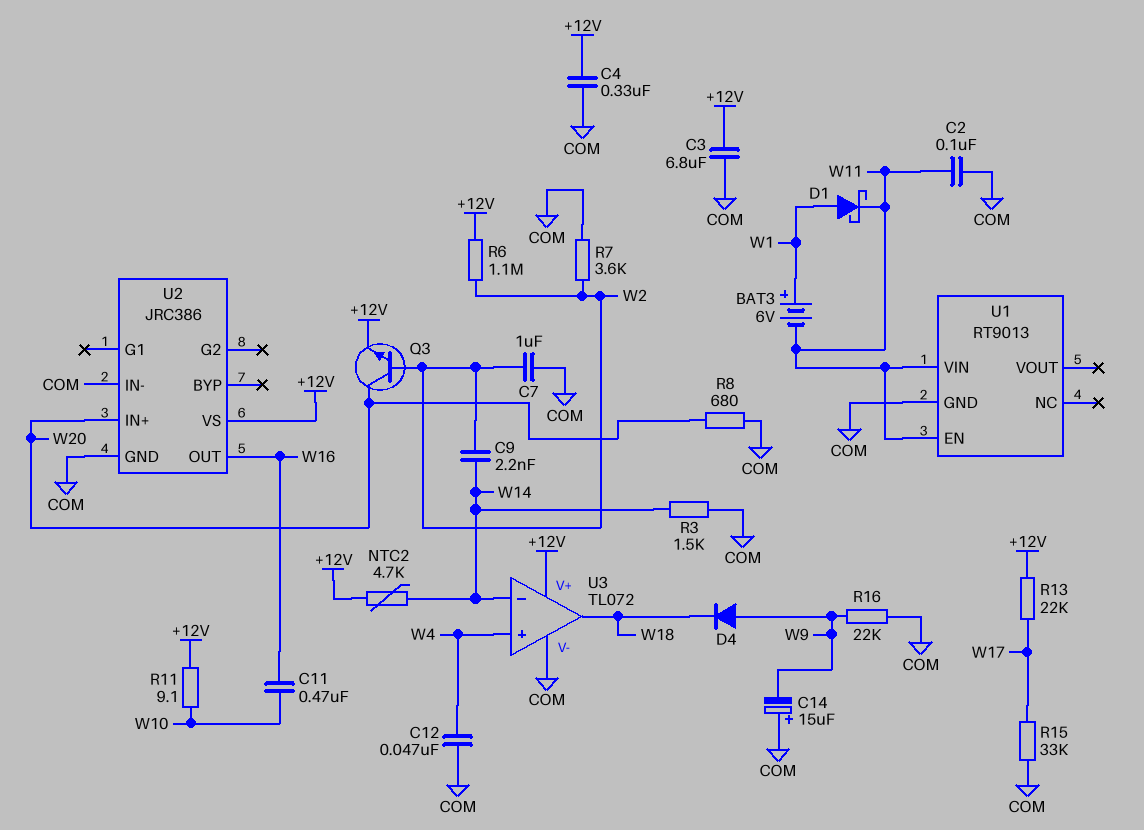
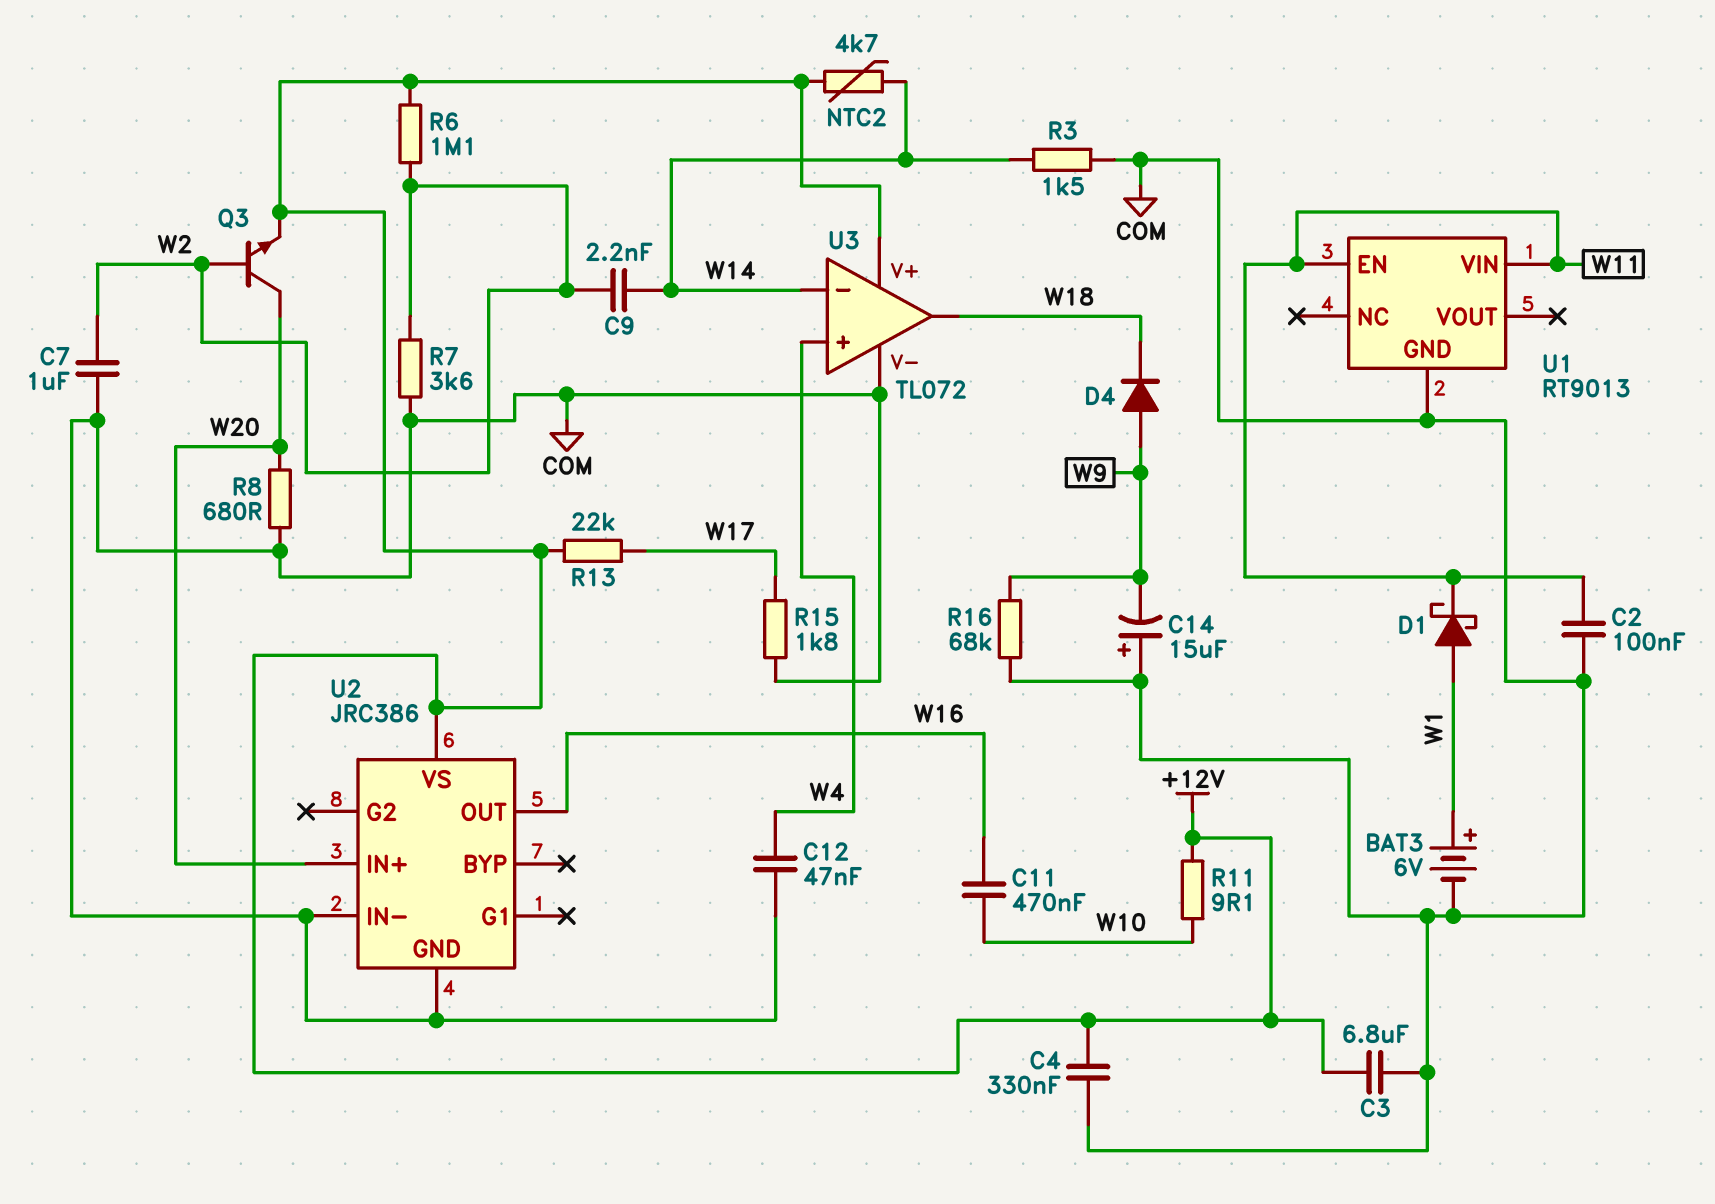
BAT3: 6V (plus W1, minus W11) -> 6V (plus W1, minus COM)
R15: 33k (COM, W17) -> 1.8k (COM, W17)
R16: 22k (COM, W9) -> 68k (COM, W9)

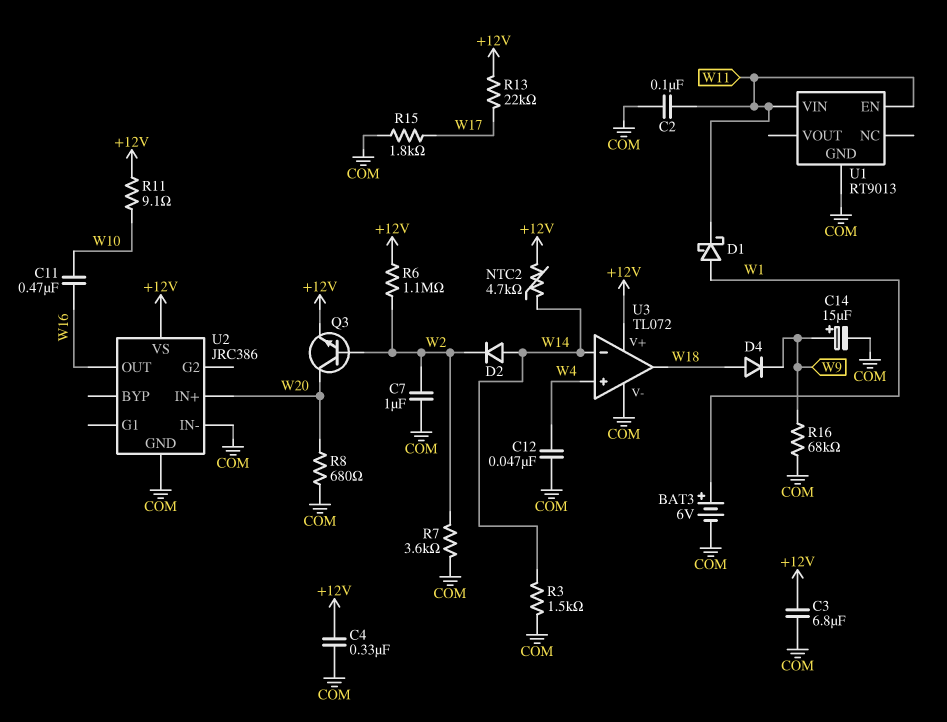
C9: 2.2nF (W2, W14) -> none
C14: 15uF (plus COM, minus W9) -> 15uF (plus W9, minus COM)
D2: none -> diode (A W14, K W2)
D4: diode (A W9, K W18) -> diode (A W18, K W9)

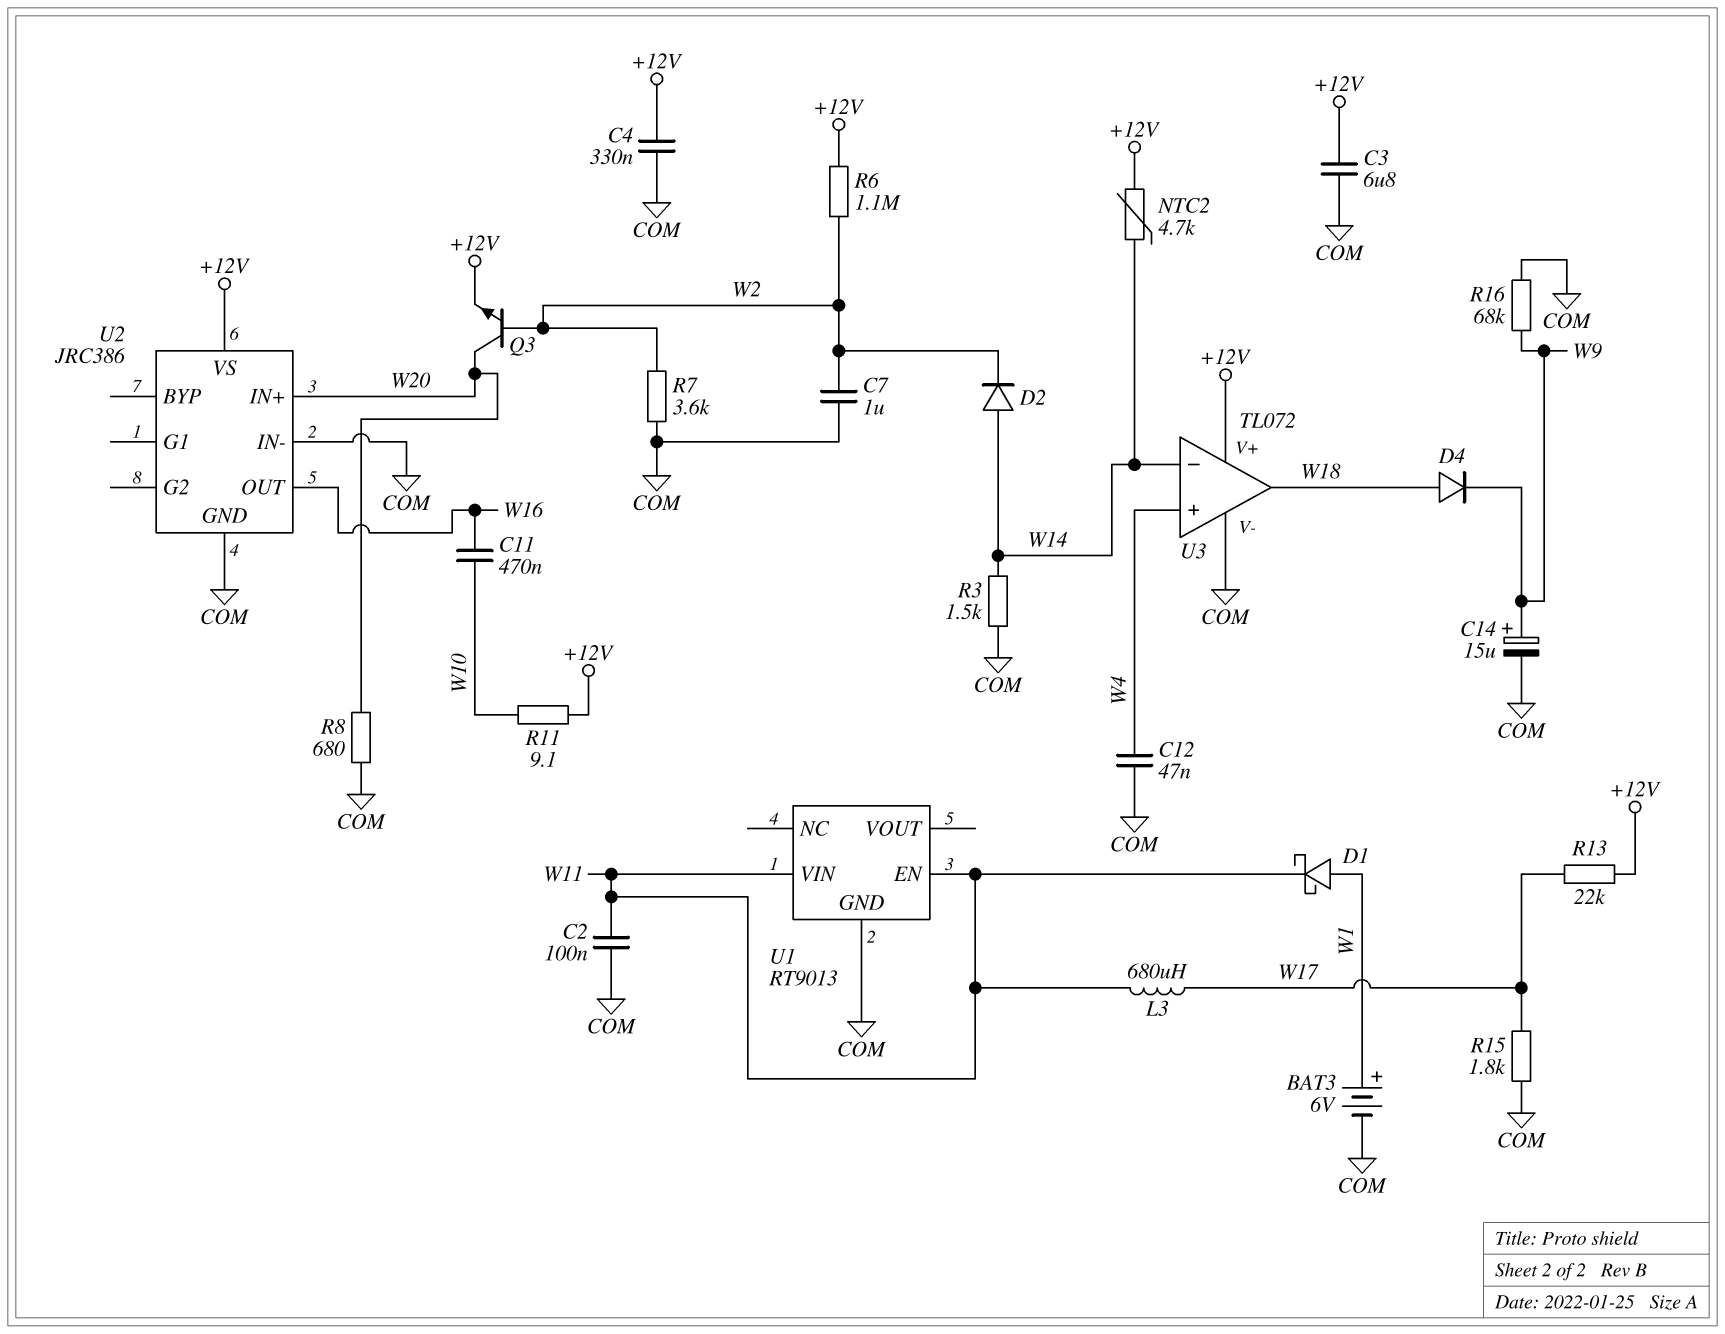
L3: none -> 680uH (W11, W17)

